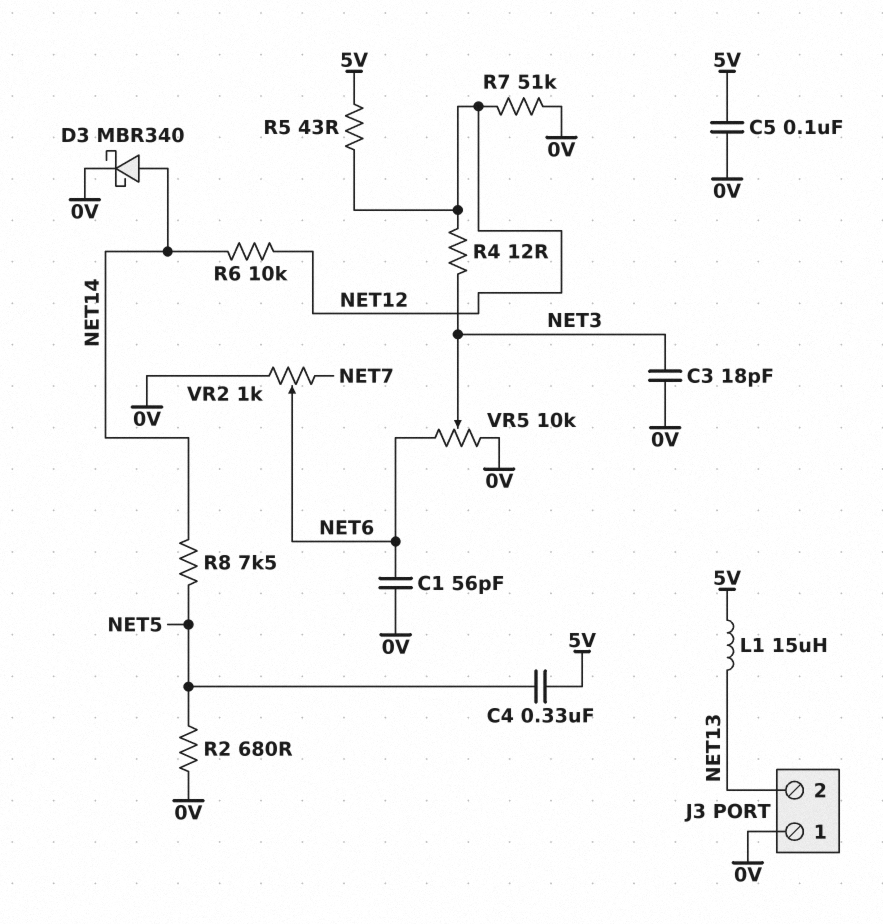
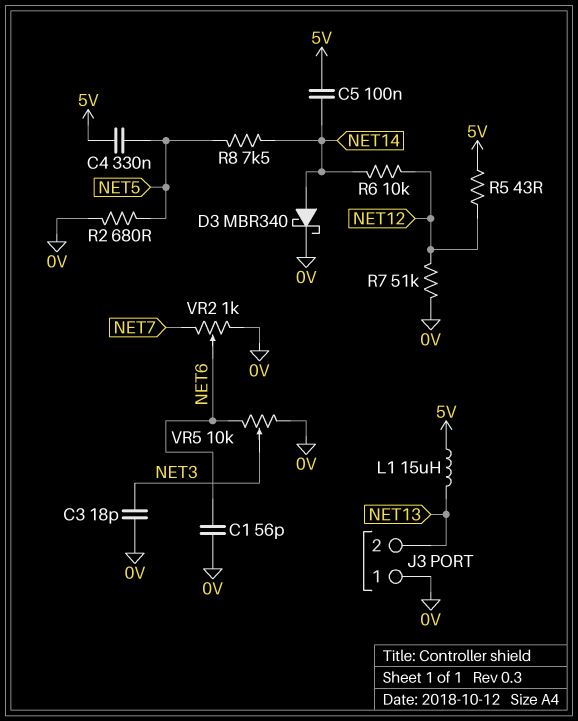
C5: 100nF (0V, 5V) -> 100nF (5V, NET14)
R4: 12 (NET3, NET12) -> none

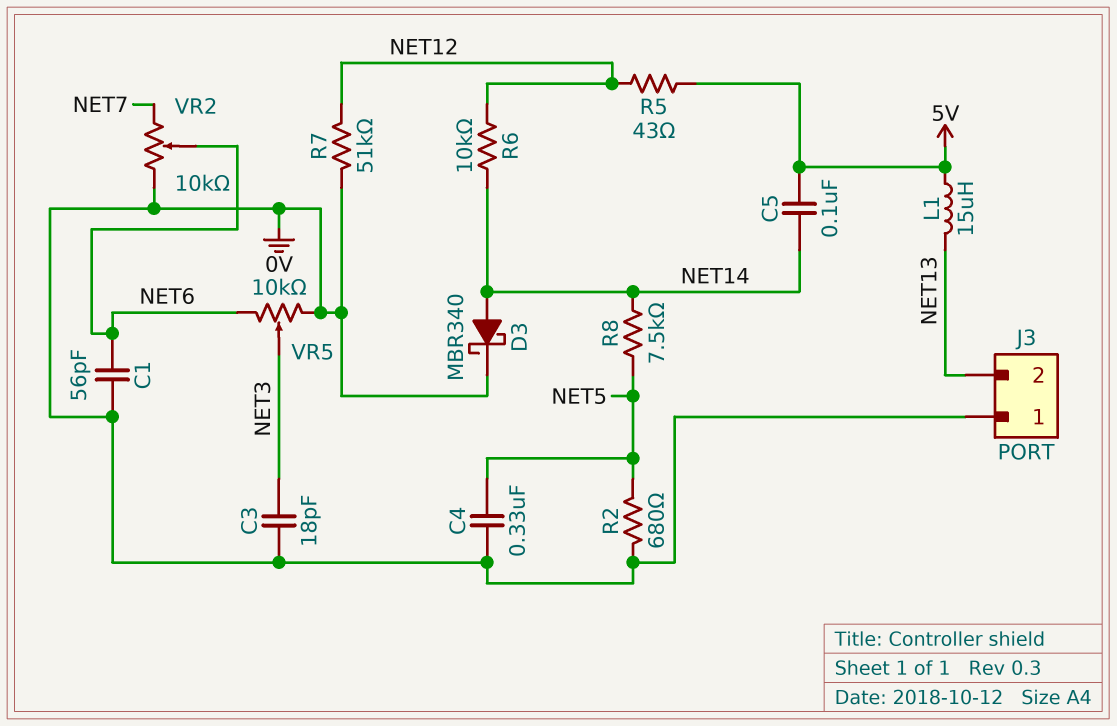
C4: 330nF (5V, NET5) -> 330nF (0V, NET5)
VR2: 1k (0V, NET7, wiper NET6) -> 10k (0V, NET7, wiper NET6)

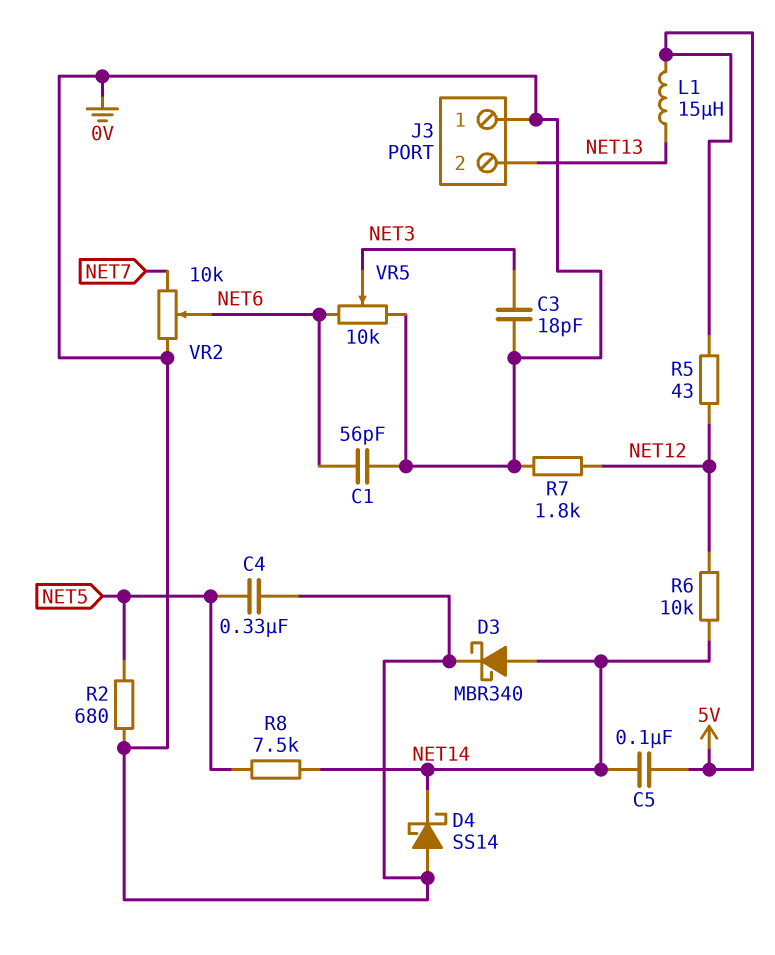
D4: none -> schottky SS14 (A 0V, K NET14)
R7: 51k (0V, NET12) -> 1.8k (0V, NET12)

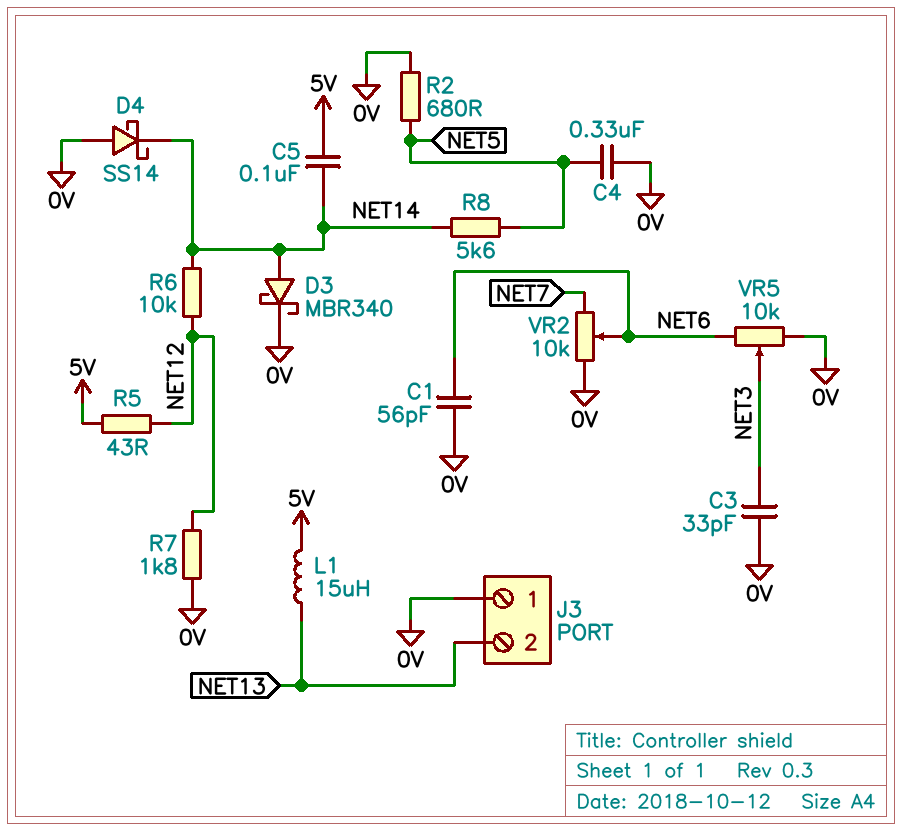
C3: 18pF (0V, NET3) -> 33pF (0V, NET3)
R8: 7.5k (NET5, NET14) -> 5.6k (NET5, NET14)

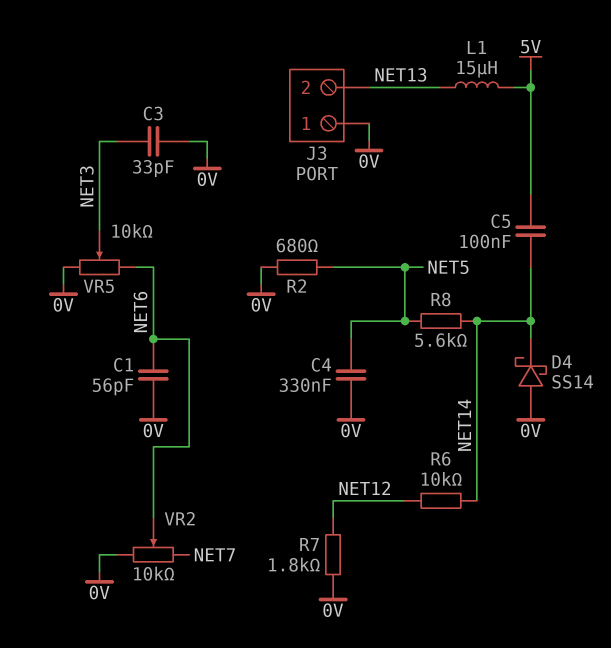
D3: schottky MBR340 (A NET14, K 0V) -> none
R5: 43 (5V, NET12) -> none

